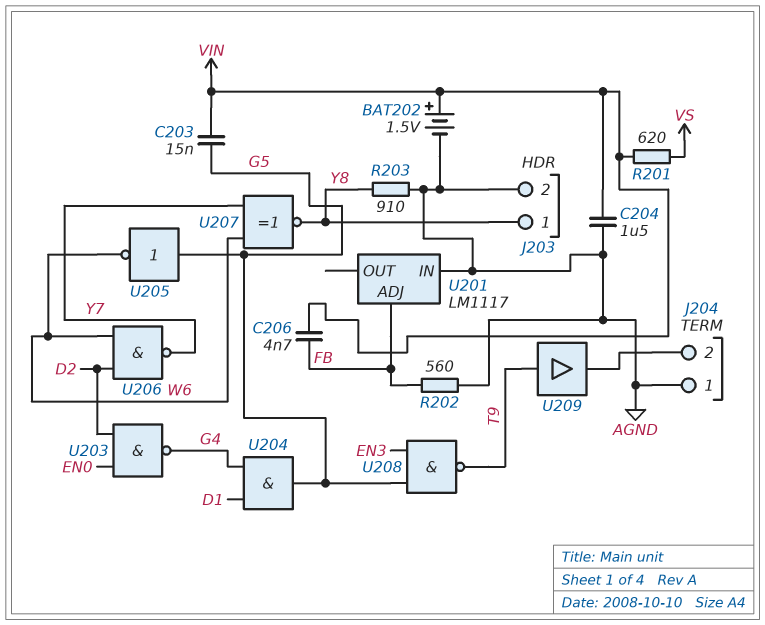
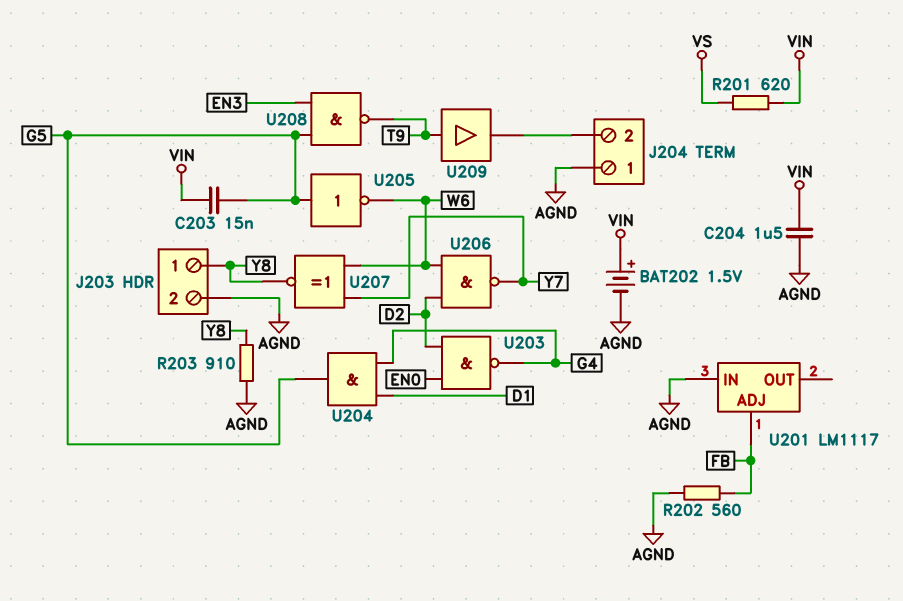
C206: 4.7nF (FB, VIN) -> none

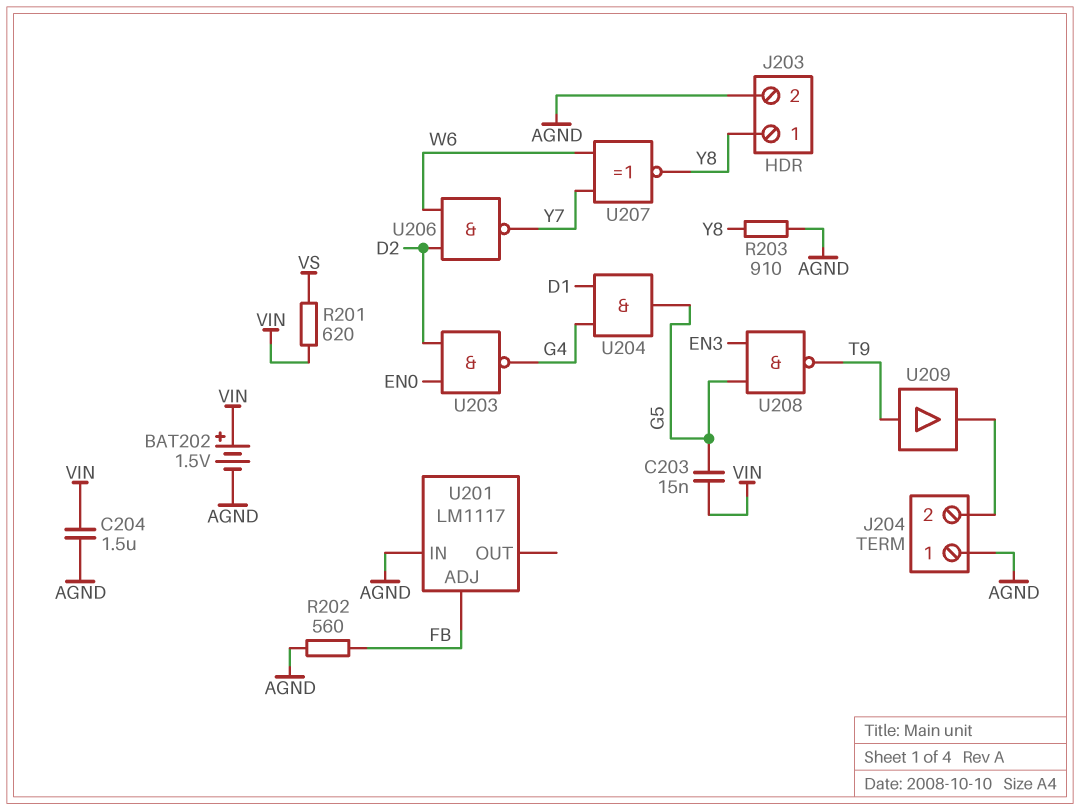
U205: NOT (in G5, out W6) -> none

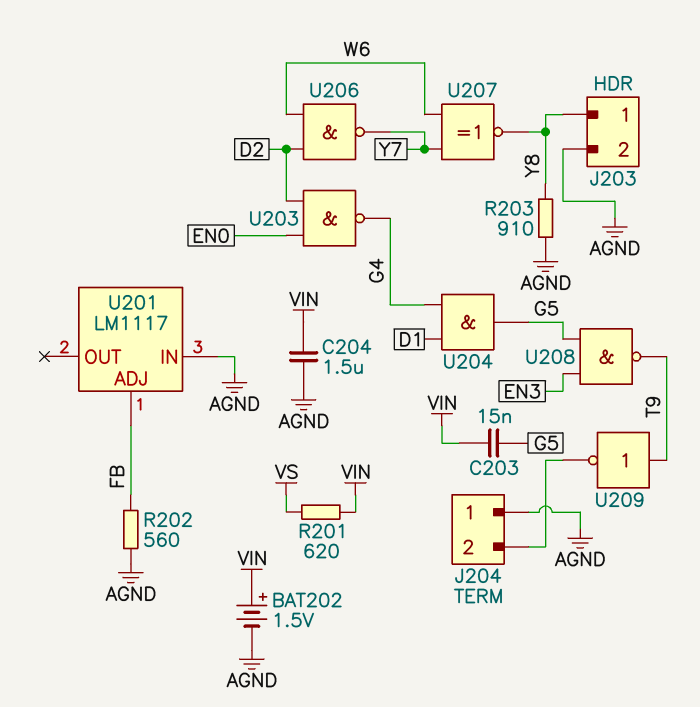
U209: buffer (in T9, out J204/2) -> NOT (in T9, out J204/2)

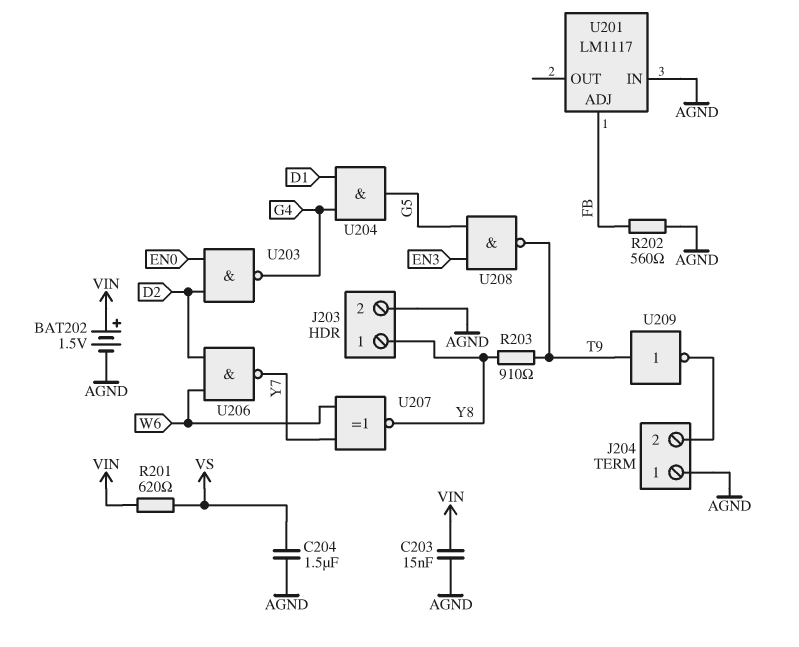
C203: 15nF (G5, VIN) -> 15nF (AGND, VIN)
C204: 1.5uF (AGND, VIN) -> 1.5uF (AGND, VS)
R203: 910 (AGND, Y8) -> 910 (T9, Y8)

